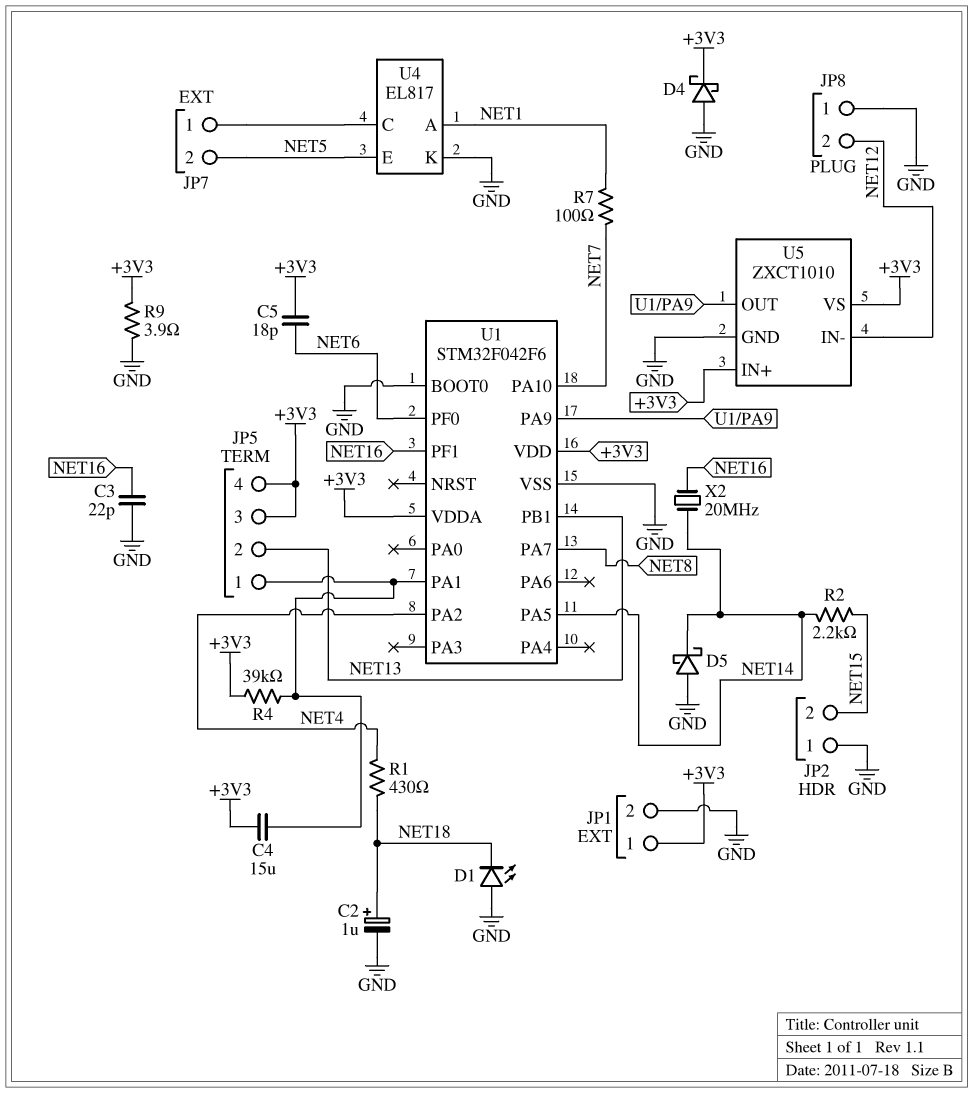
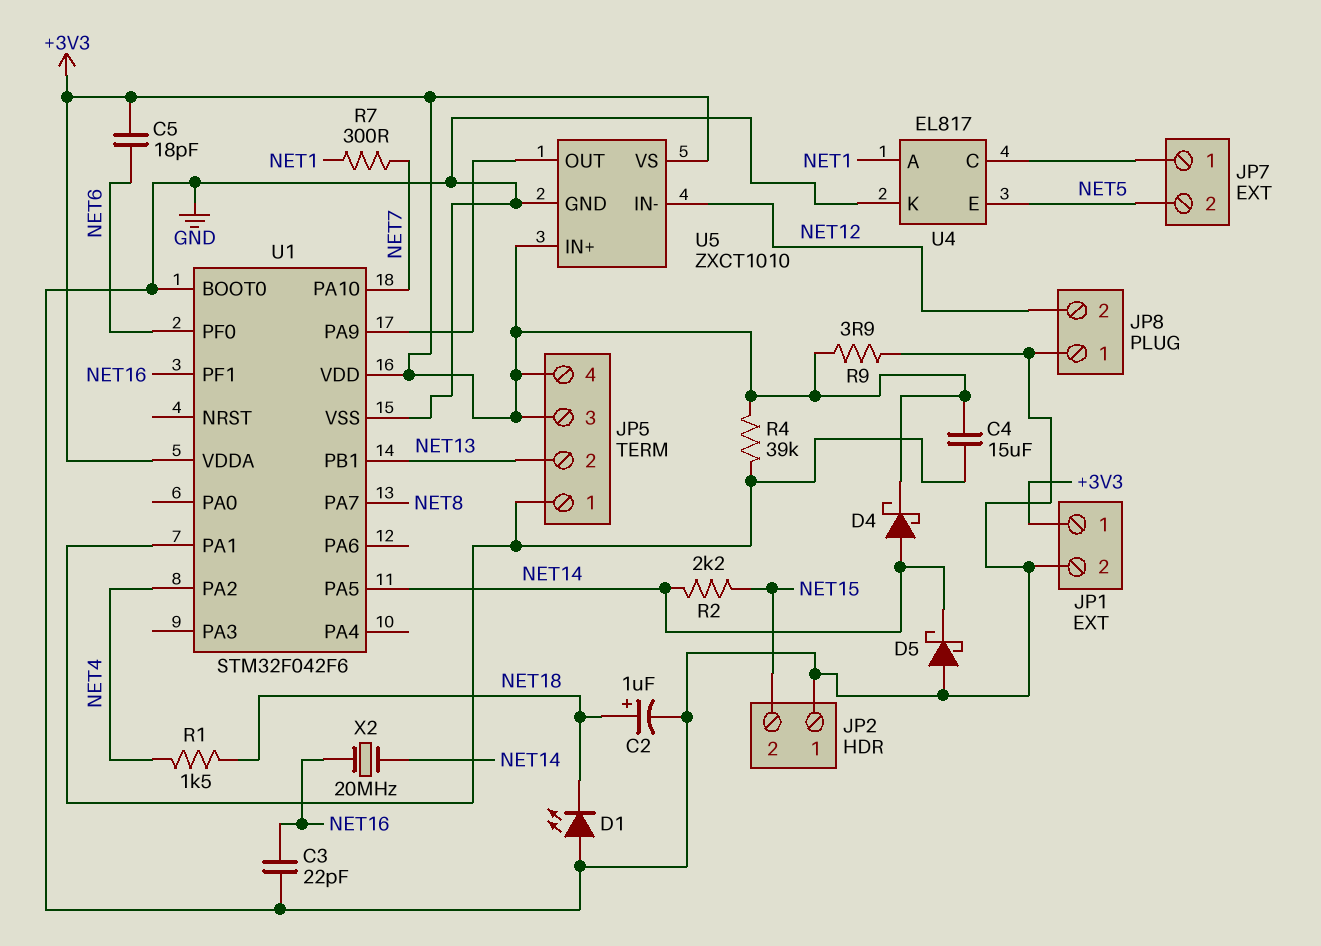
D4: schottky (A GND, K +3V3) -> schottky (A NET14, K +3V3)
R1: 430 (NET4, NET18) -> 1.5k (NET4, NET18)
R7: 100 (NET1, NET7) -> 300 (NET1, NET7)

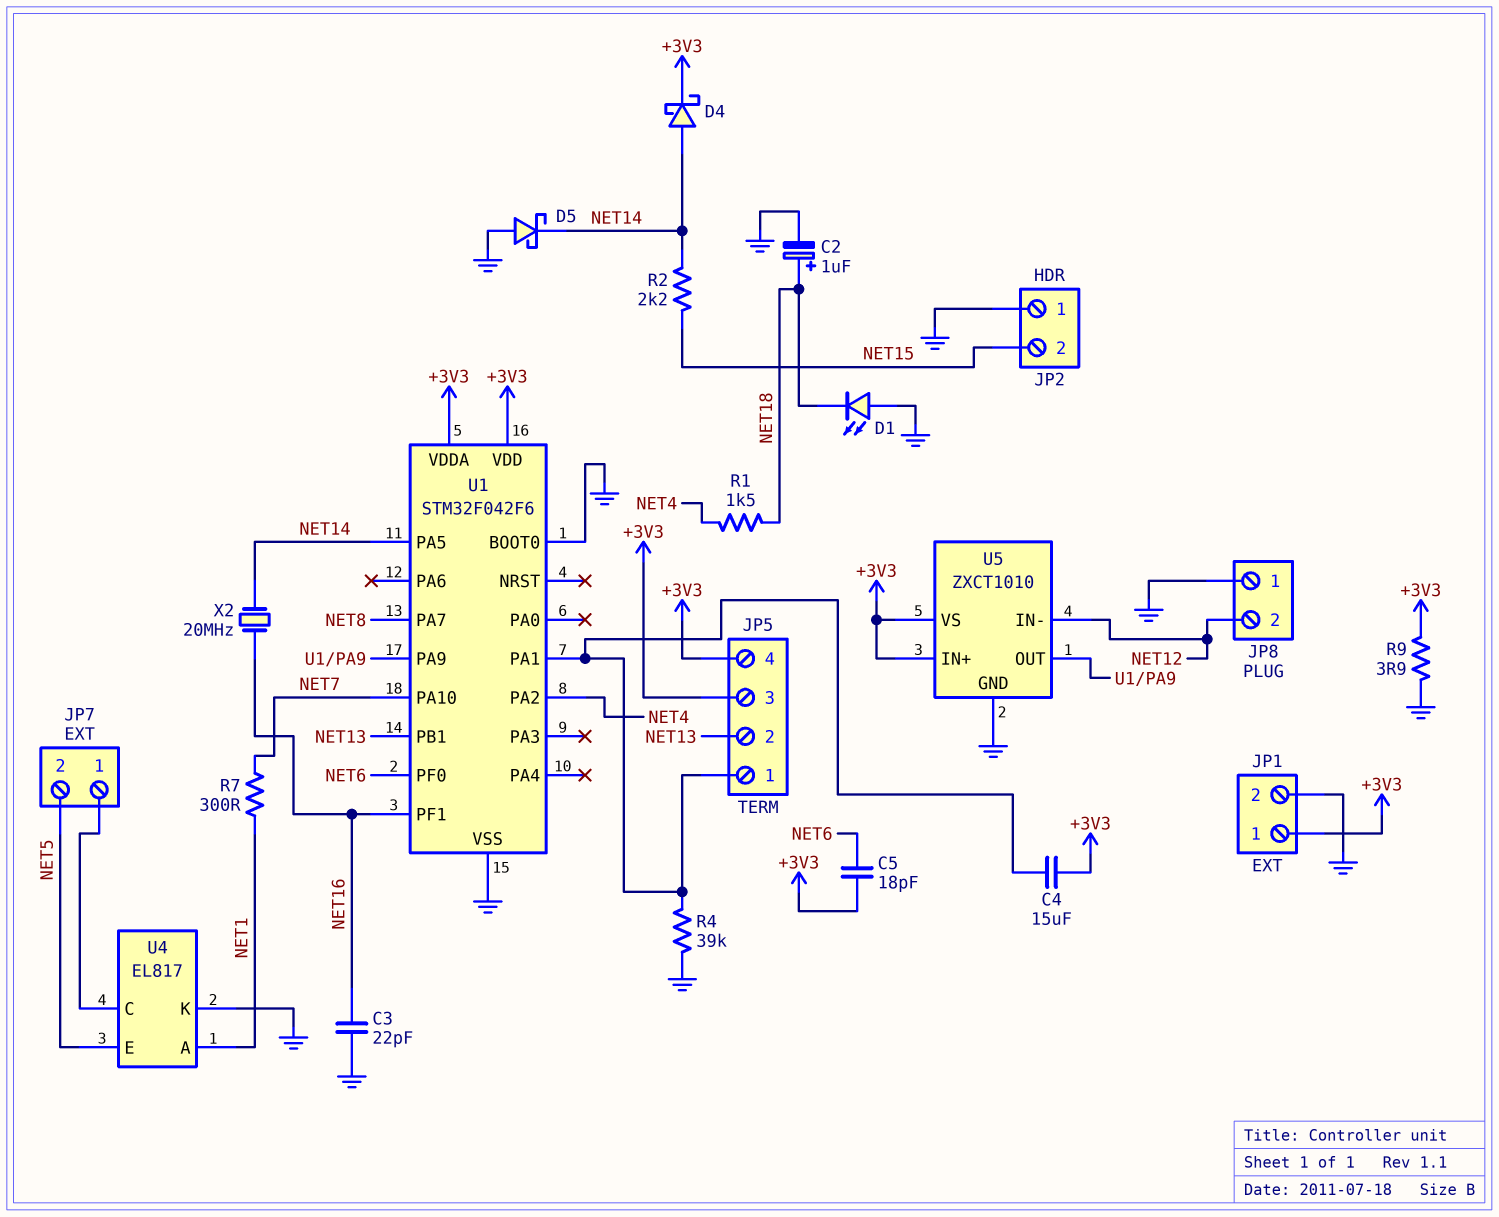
R4: 39k (+3V3, JP5/1) -> 39k (GND, JP5/1)

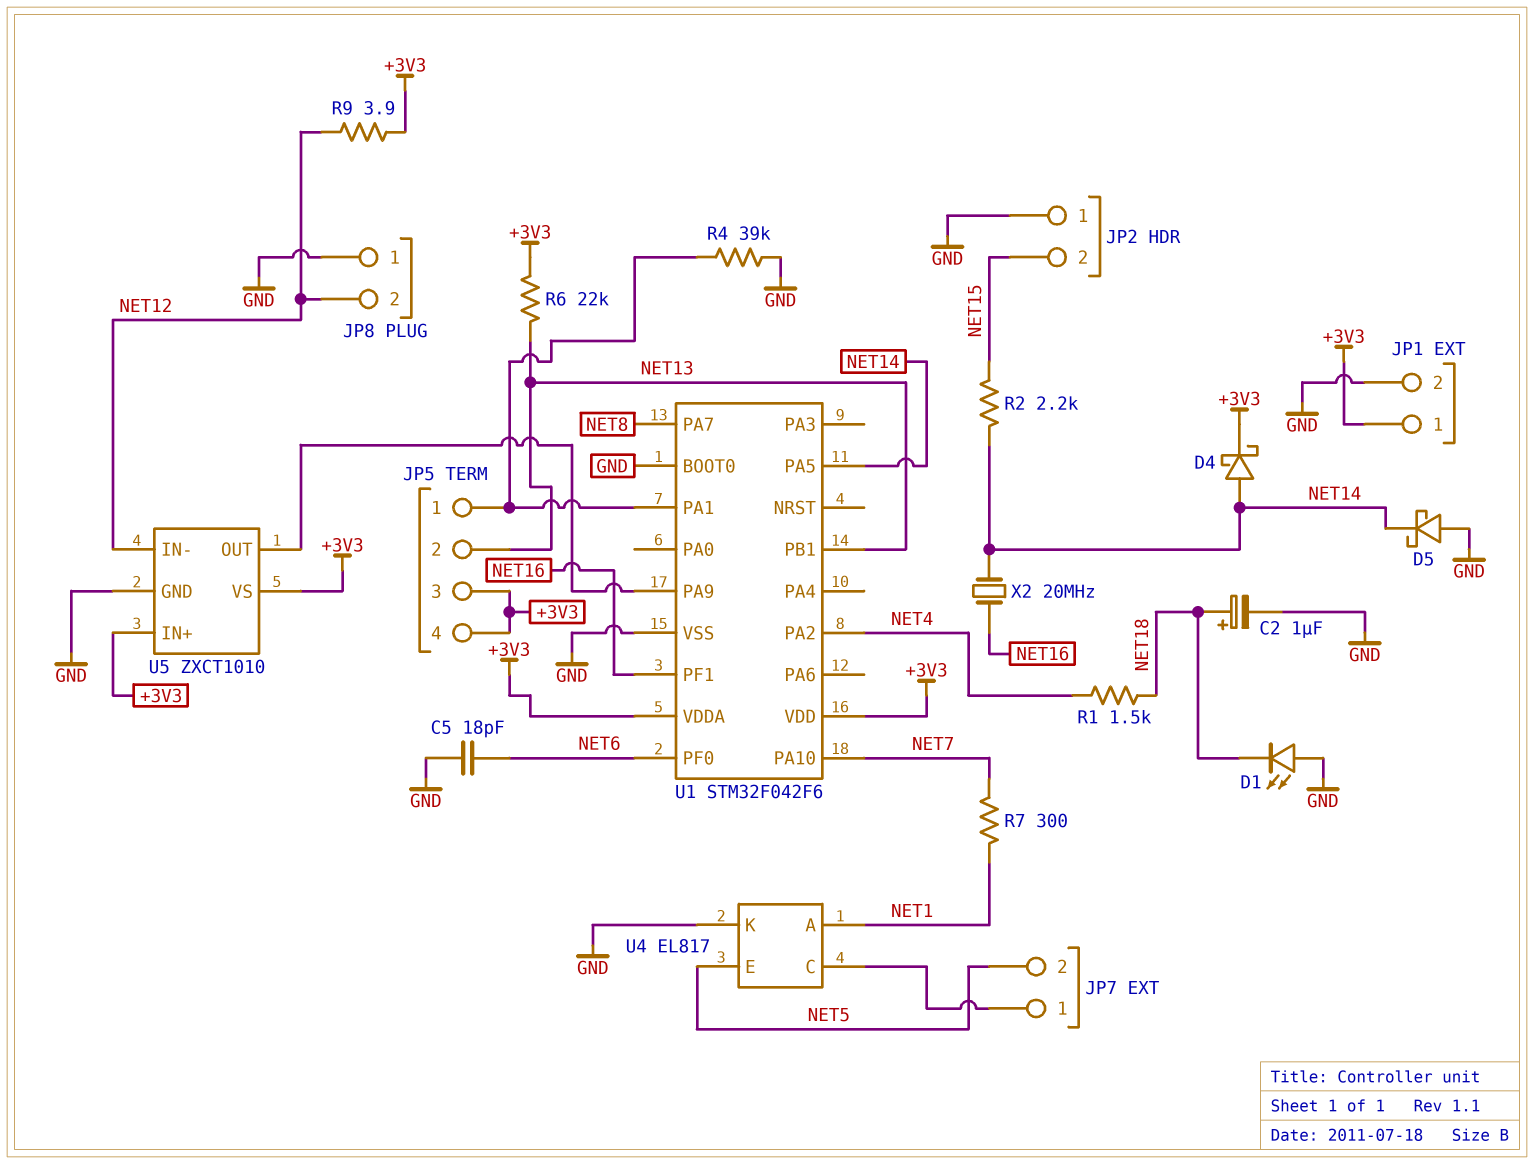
C3: 22pF (GND, NET16) -> none
C4: 15uF (+3V3, JP5/1) -> none
C5: 18pF (+3V3, NET6) -> 18pF (GND, NET6)
R6: none -> 22k (+3V3, NET13)
R9: 3.9 (+3V3, GND) -> 3.9 (+3V3, NET12)

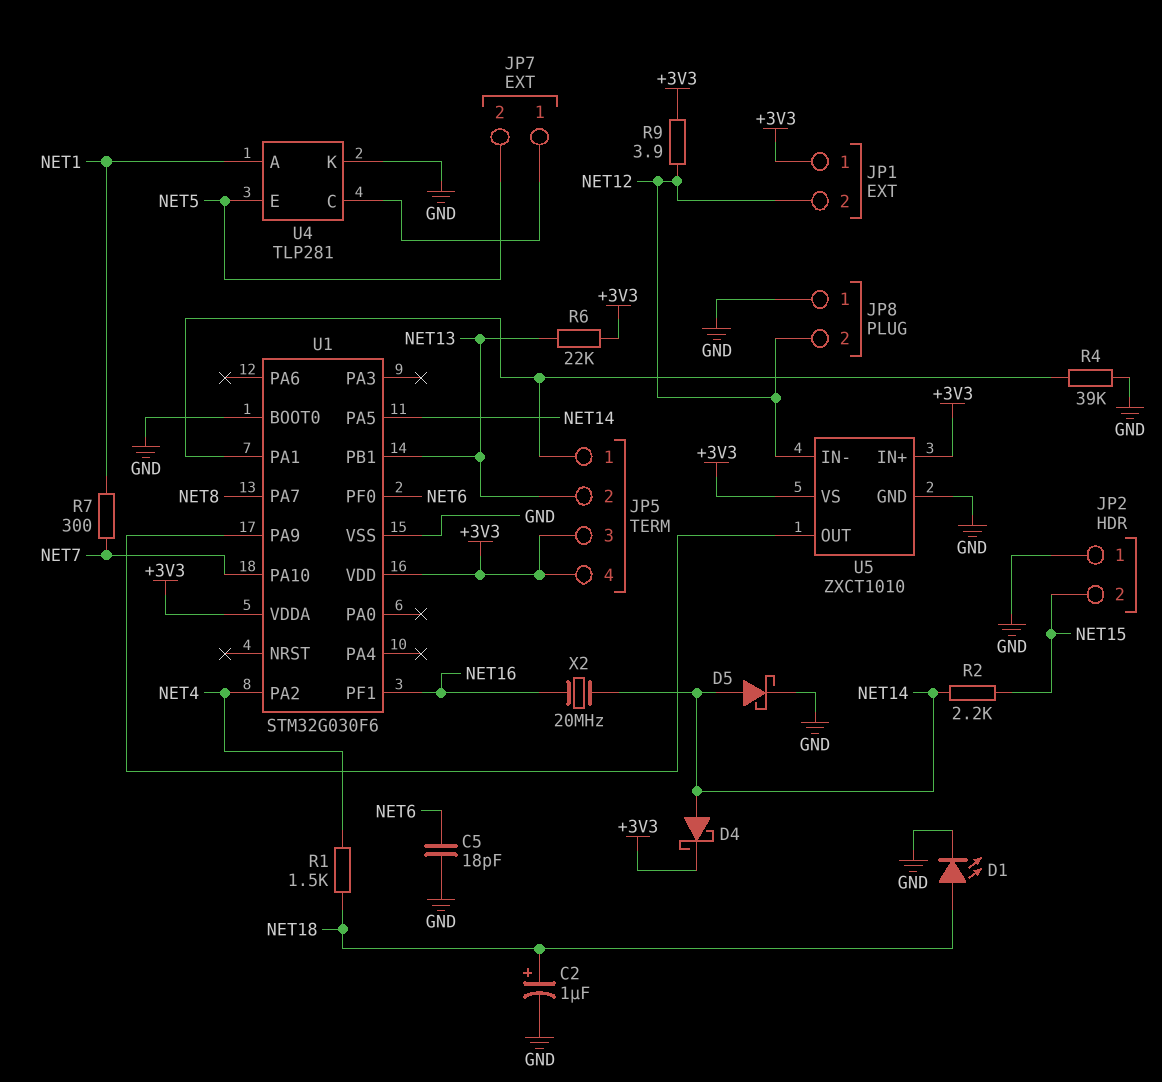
D1: LED (A GND, K NET18) -> LED (A NET18, K GND)
D5: schottky (A GND, K NET14) -> schottky (A NET14, K GND)
JP1 pin 2: GND -> NET12
U1: STM32F042F6 -> STM32G030F6
U4: EL817 -> TLP281

